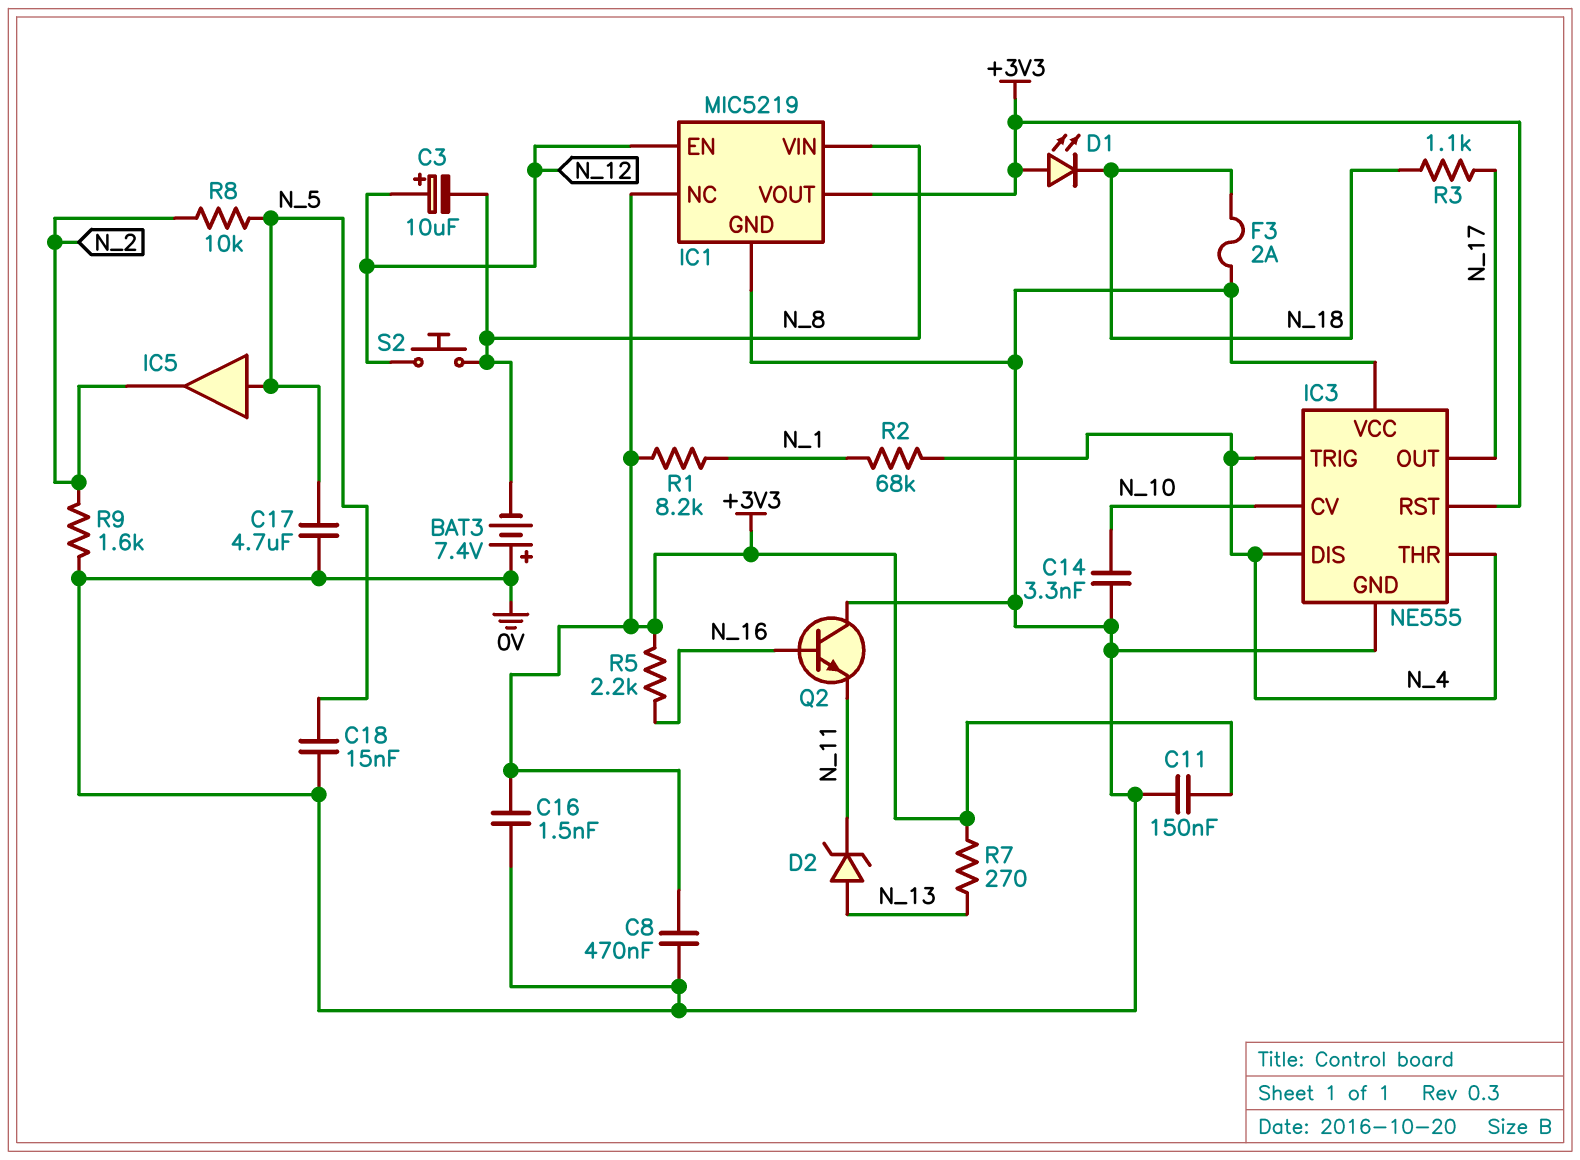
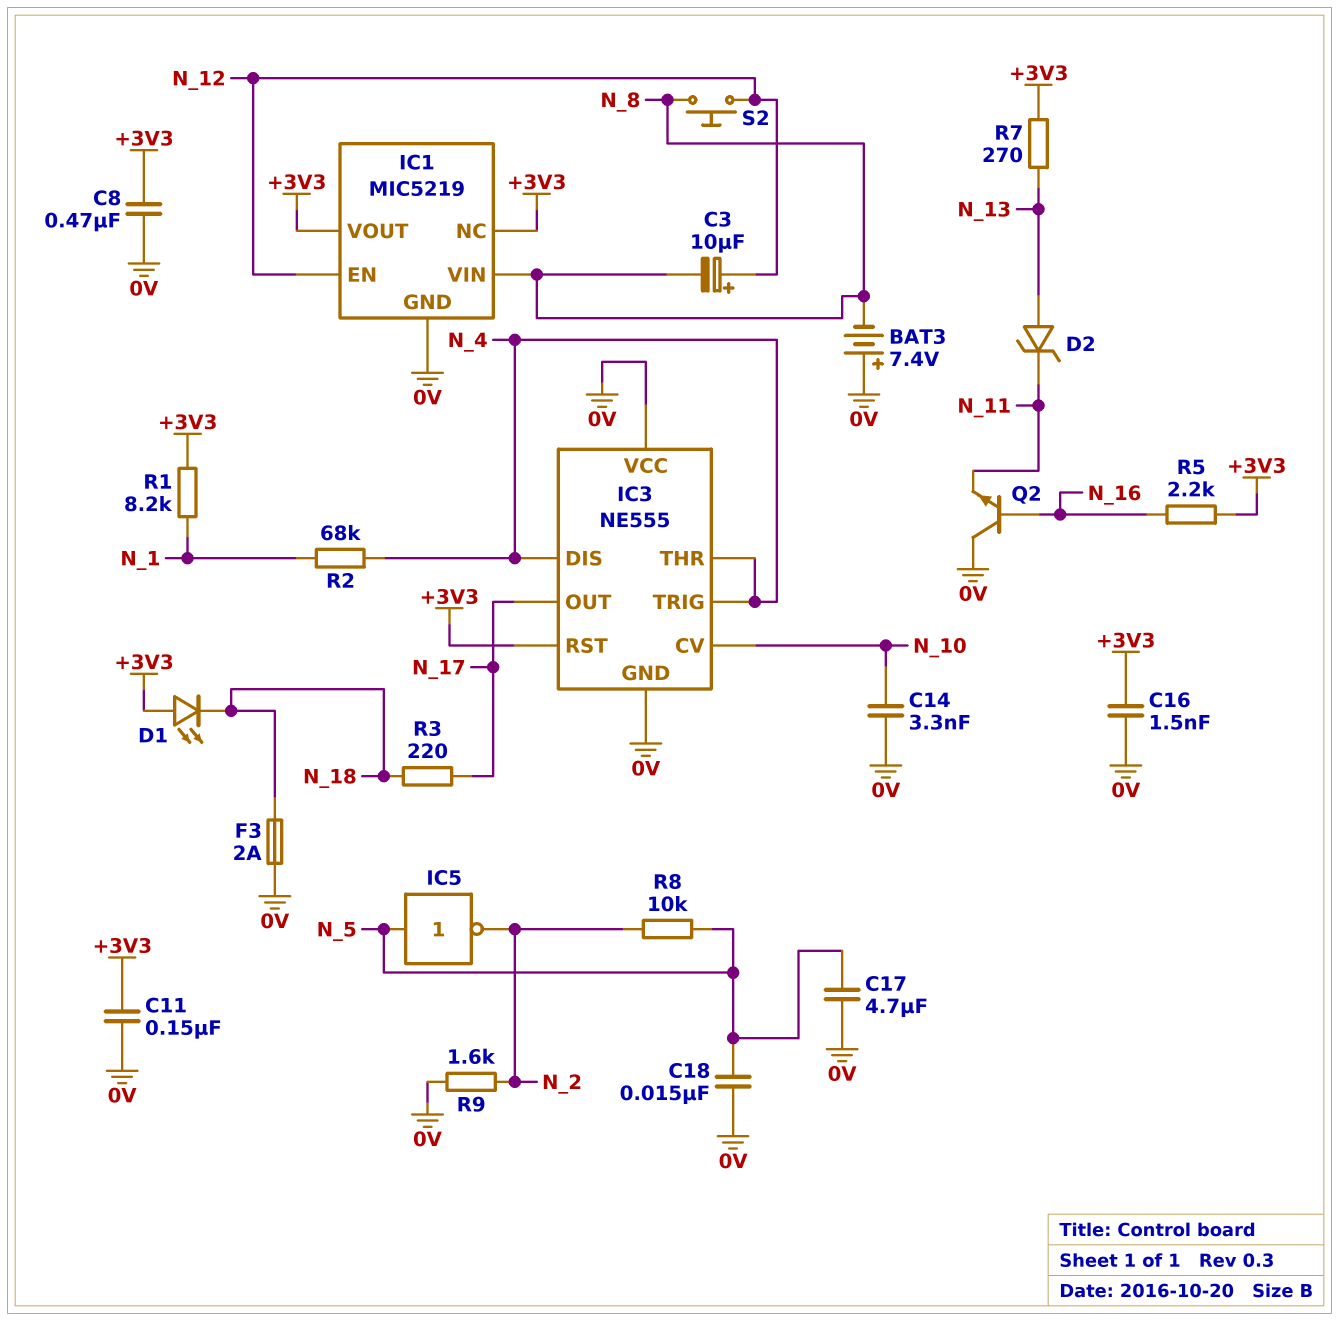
IC5: buffer (in N_5, out N_2) -> NOT (in N_5, out N_2)
R3: 1.1k (N_17, N_18) -> 220 (N_17, N_18)

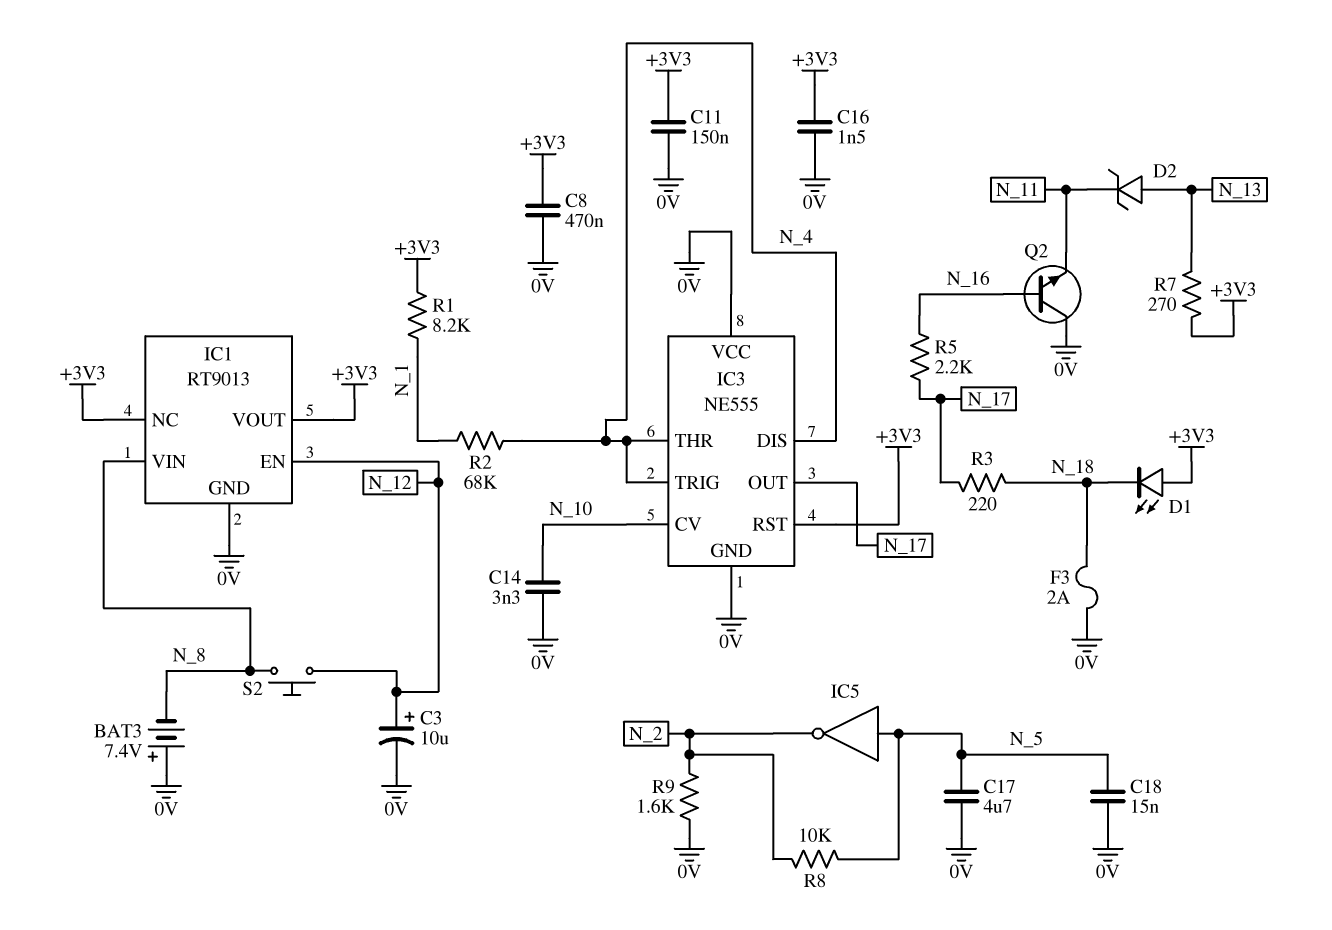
C3: 10uF (plus N_12, minus N_8) -> 10uF (plus N_12, minus 0V)
IC1: MIC5219 -> RT9013
R5: 2.2k (+3V3, N_16) -> 2.2k (N_16, N_17)

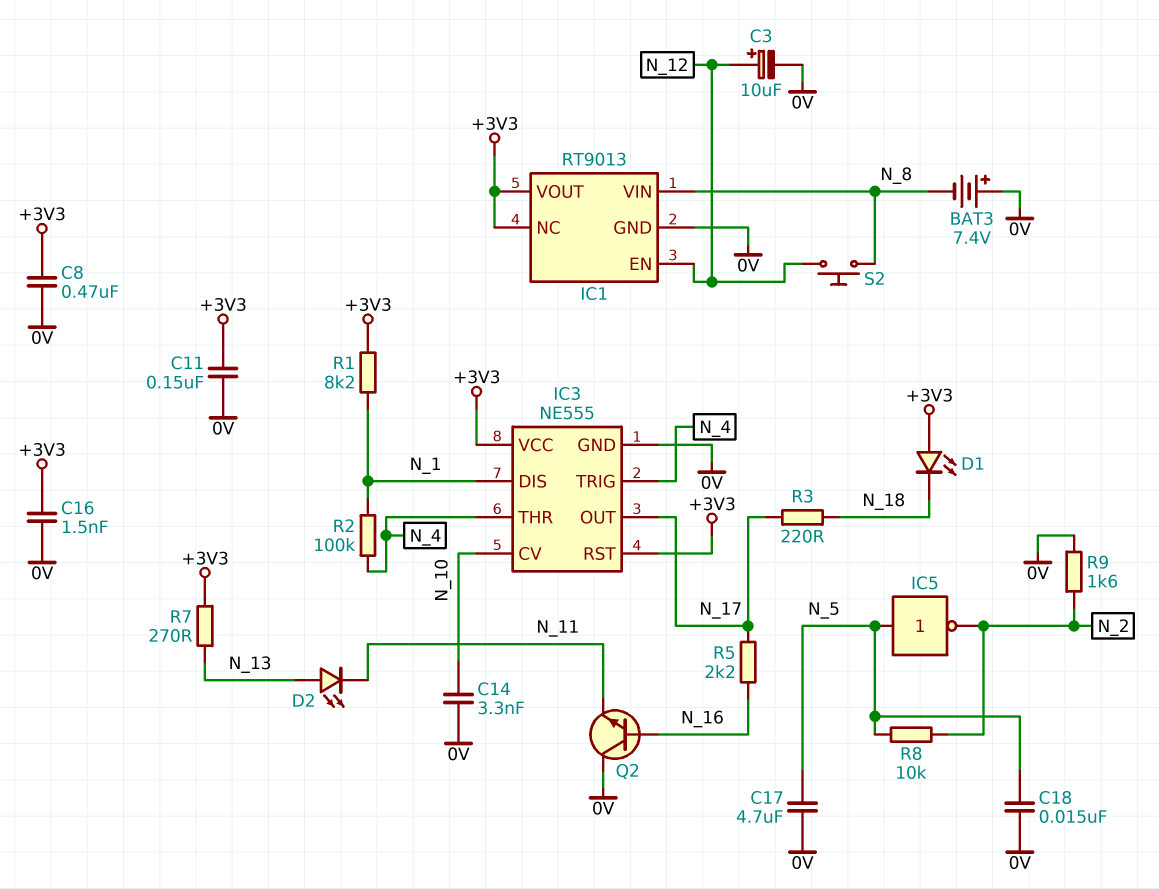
D2: zener (A N_13, K N_11) -> LED (A N_13, K N_11)
F3: 2A (0V, N_18) -> none
IC3 pin DIS: N_4 -> N_1
IC3 pin VCC: 0V -> +3V3
R2: 68k (N_1, N_4) -> 100k (N_1, N_4)

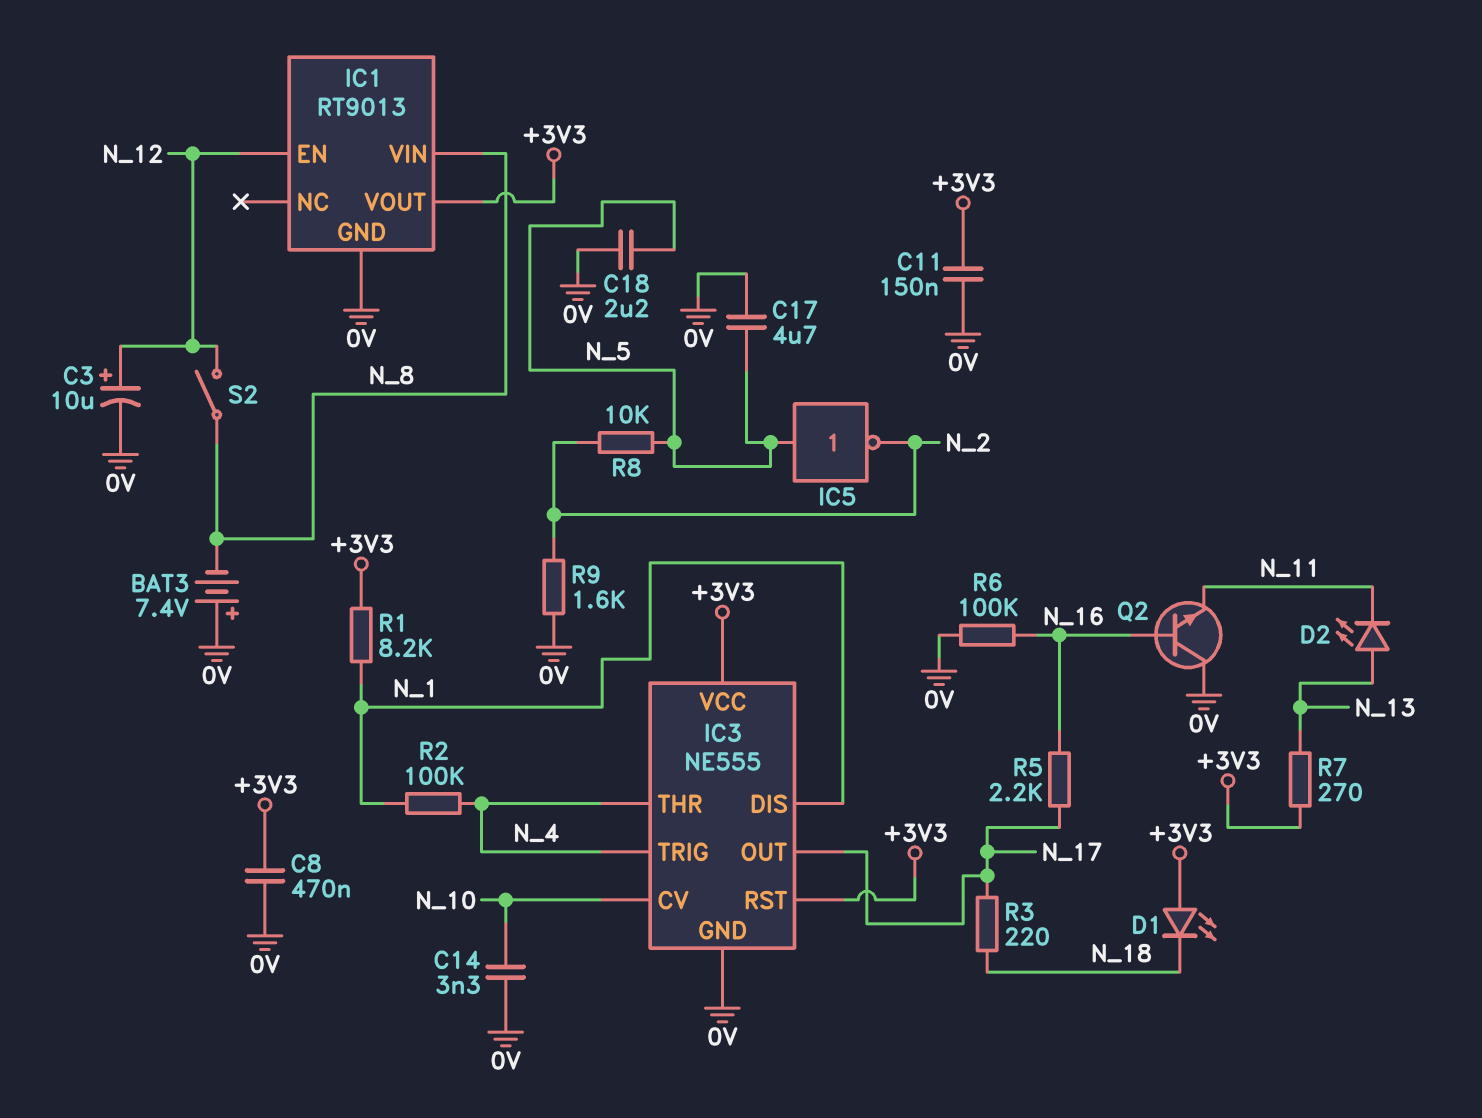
C16: 1.5nF (+3V3, 0V) -> none
C18: 15nF (0V, N_5) -> 2.2uF (0V, N_5)
IC1 pin NC: +3V3 -> none
R6: none -> 100k (0V, N_16)
S2: button (N_8, N_12) -> switch (N_8, N_12)

